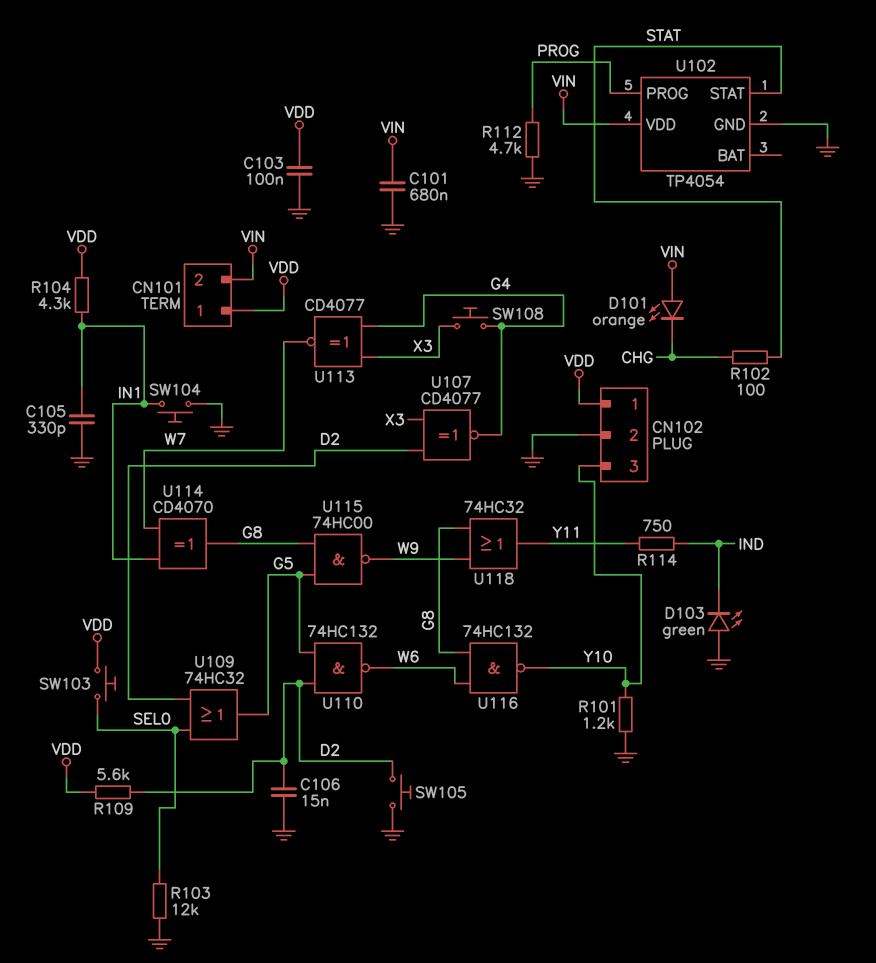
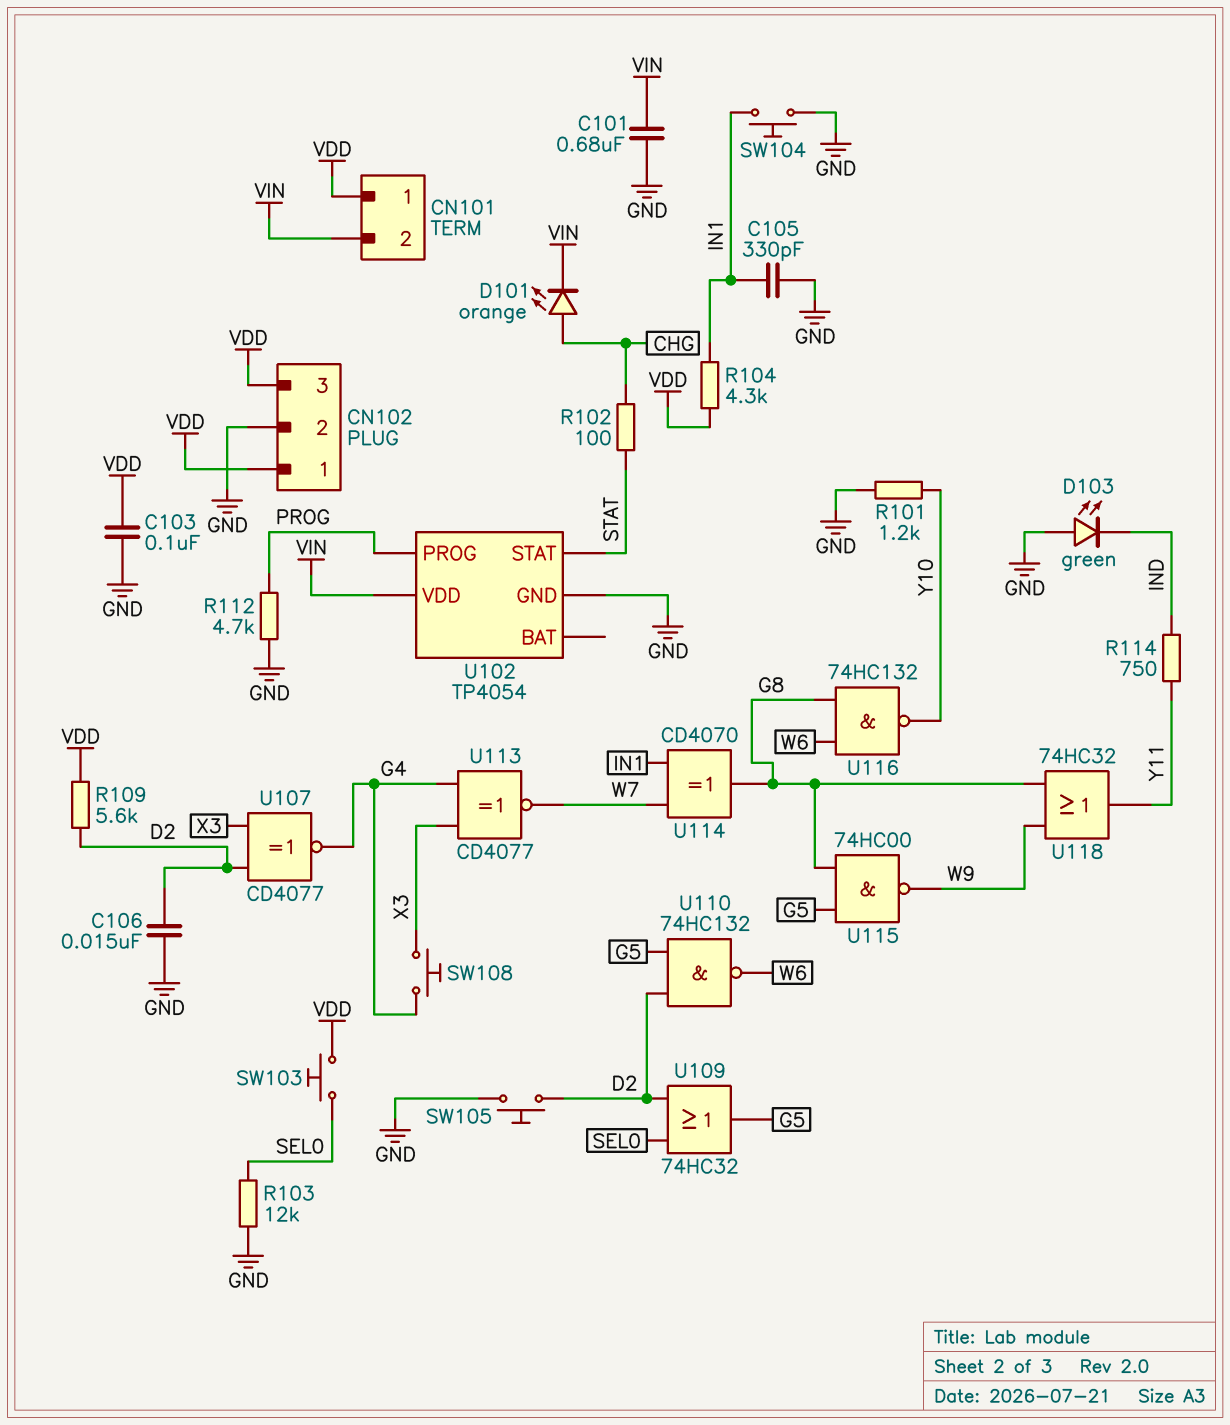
CN102 pin 3: Y10 -> VDD
D101: LED orange (A VIN, K CHG) -> LED orange (A CHG, K VIN)

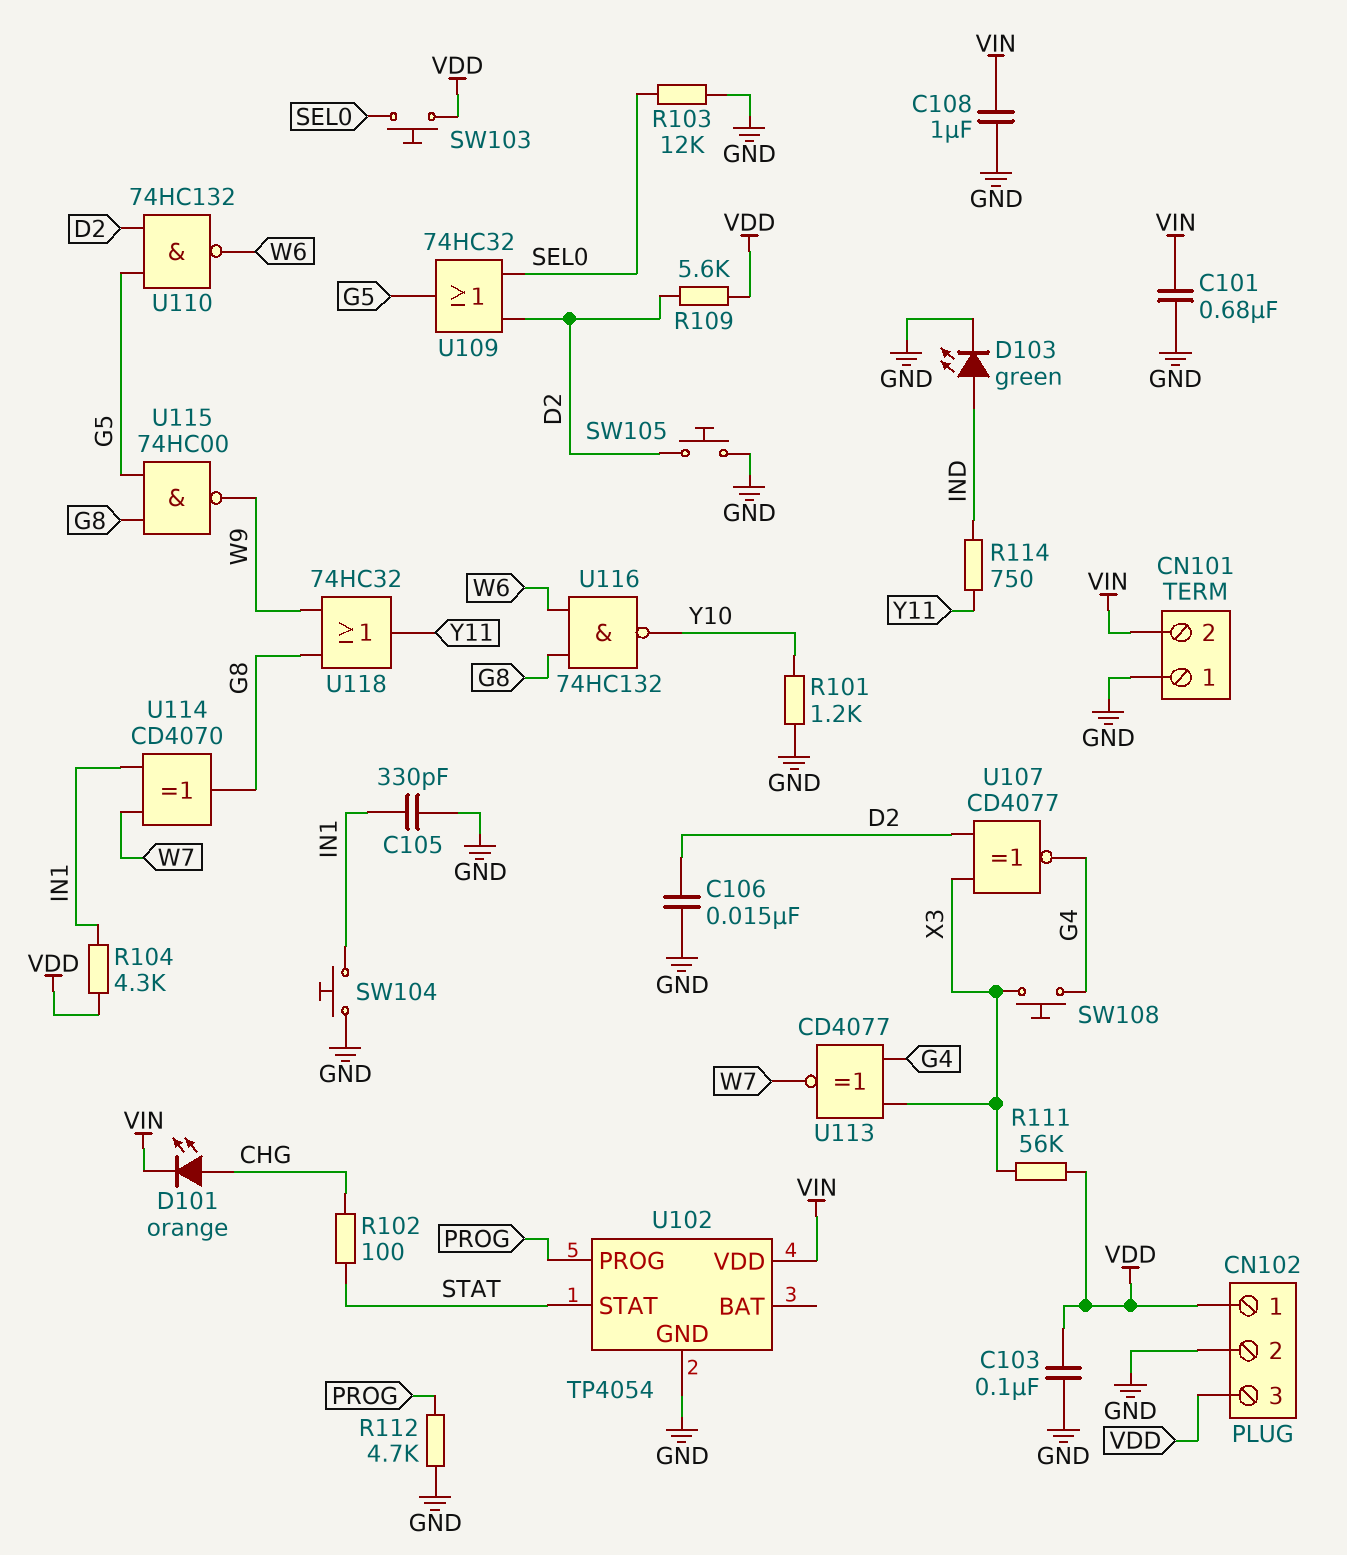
C108: none -> 1uF (GND, VIN)
CN101 pin 1: VDD -> GND
D103: LED green (A GND, K IND) -> LED green (A IND, K GND)
R111: none -> 56k (VDD, X3)

